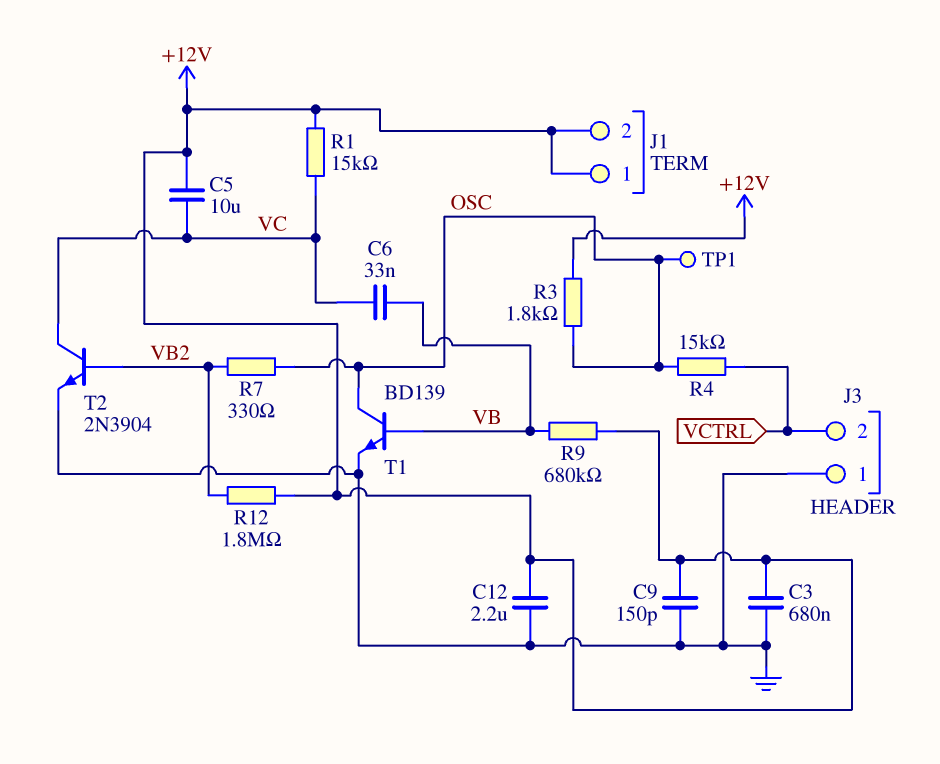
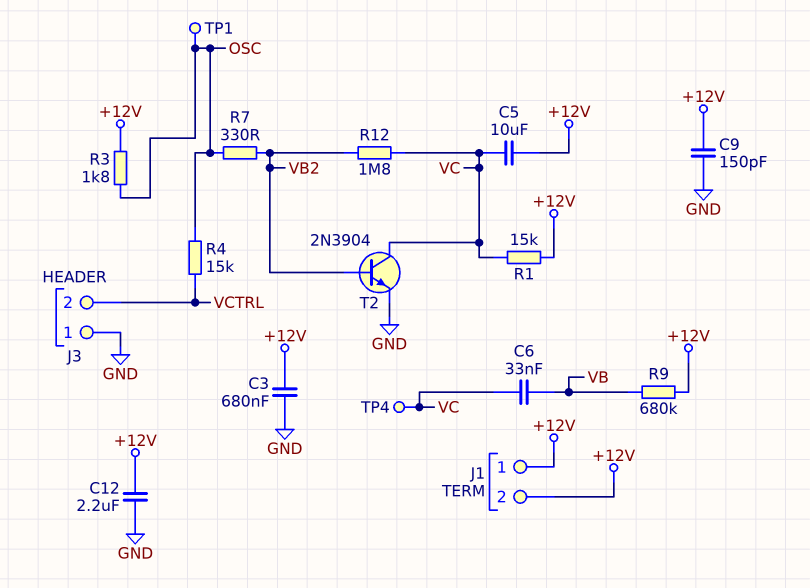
R12: 1.8M (+12V, VB2) -> 1.8M (VB2, VC)
T1: NPN BD139 (B VB, C OSC, E GND) -> none
TP4: none -> test point (VC)

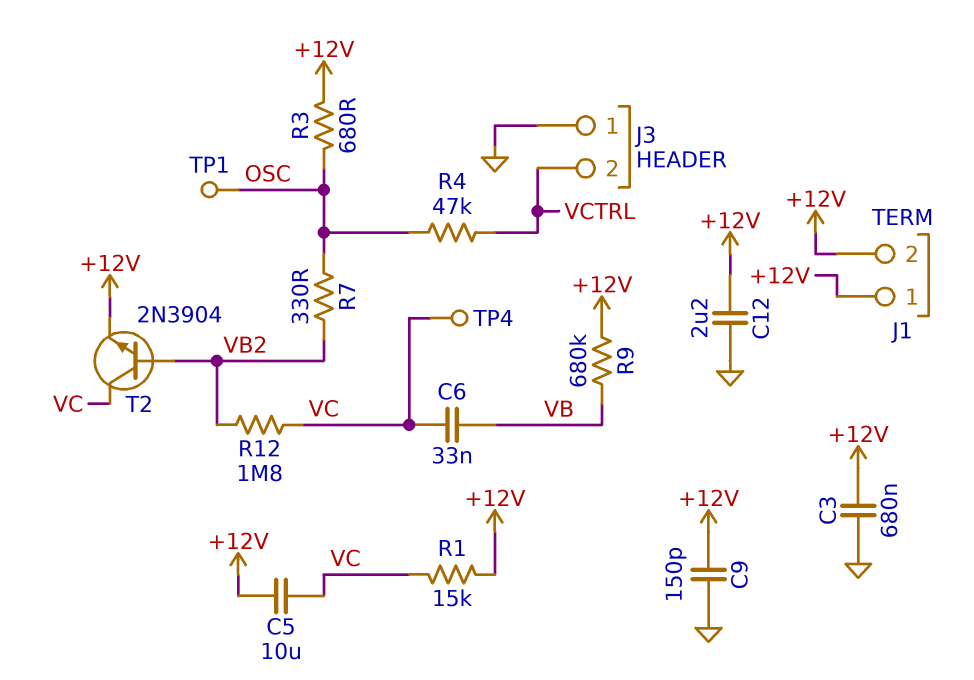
R3: 1.8k (+12V, OSC) -> 680 (+12V, OSC)
R4: 15k (OSC, VCTRL) -> 47k (OSC, VCTRL)
T2: NPN 2N3904 (B VB2, C VC, E GND) -> NPN 2N3904 (B VB2, C VC, E +12V)

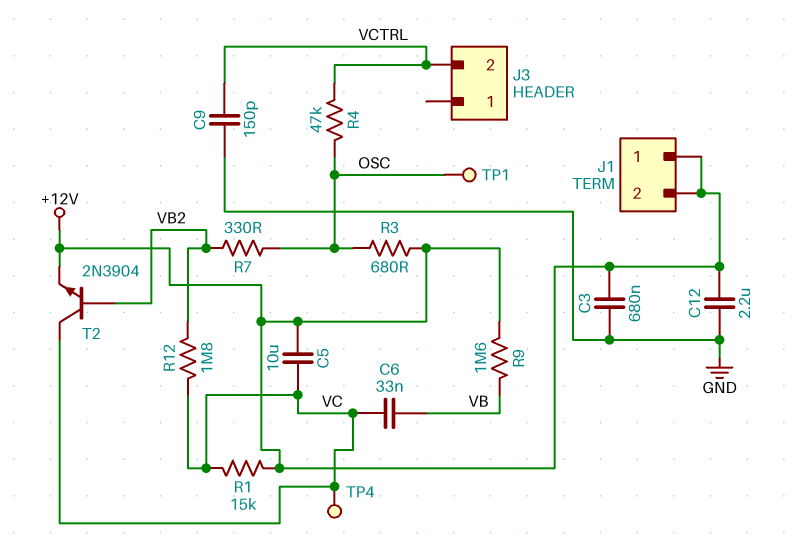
C9: 150pF (+12V, GND) -> 150pF (GND, VCTRL)
J3 pin 1: GND -> none
R9: 680k (+12V, VB) -> 1.6M (+12V, VB)

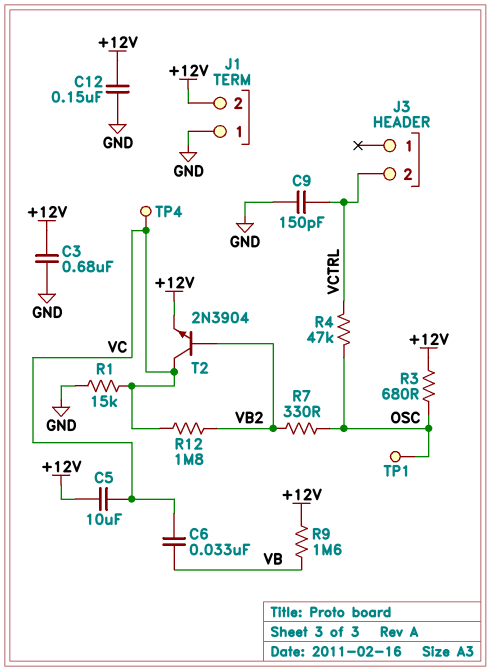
C12: 2.2uF (+12V, GND) -> 150nF (+12V, GND)
J1 pin 1: +12V -> GND
R1: 15k (+12V, VC) -> 15k (GND, VC)

